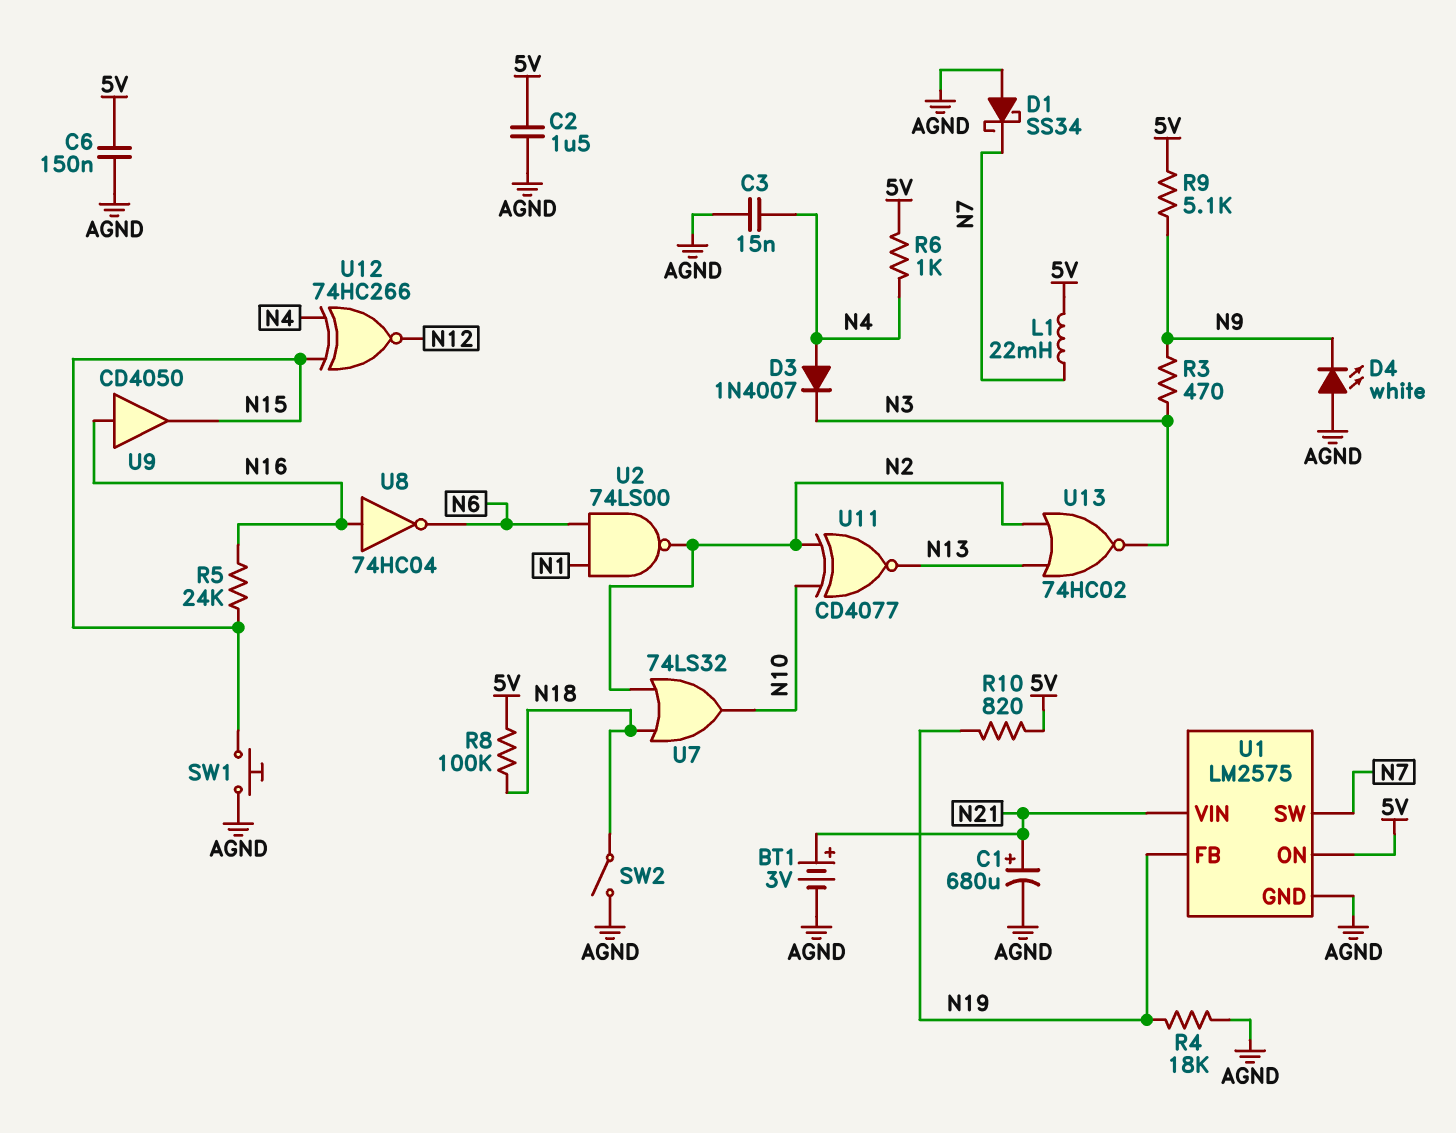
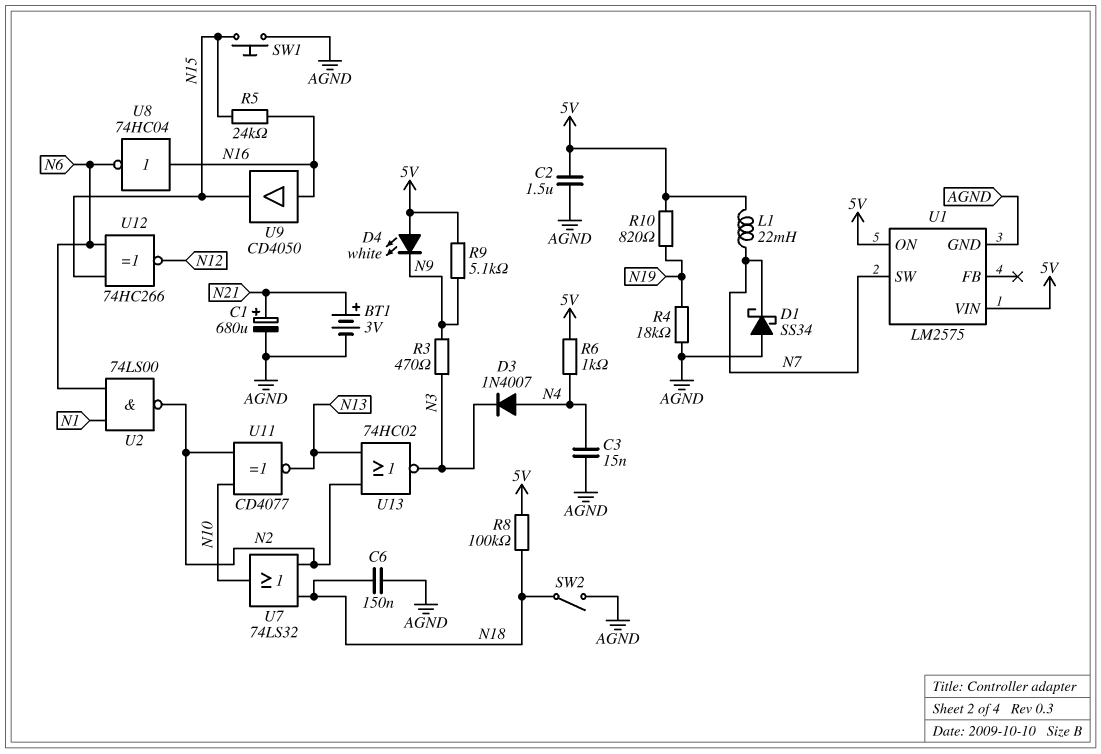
C6: 150nF (5V, AGND) -> 150nF (AGND, N18)
D4: LED white (A AGND, K N9) -> LED white (A 5V, K N9)
U1 pin FB: N19 -> none
U1 pin VIN: N21 -> 5V
U12: XNOR 74HC266 (in N4, in N15, out N12) -> XNOR 74HC266 (in N6, in N15, out N12)

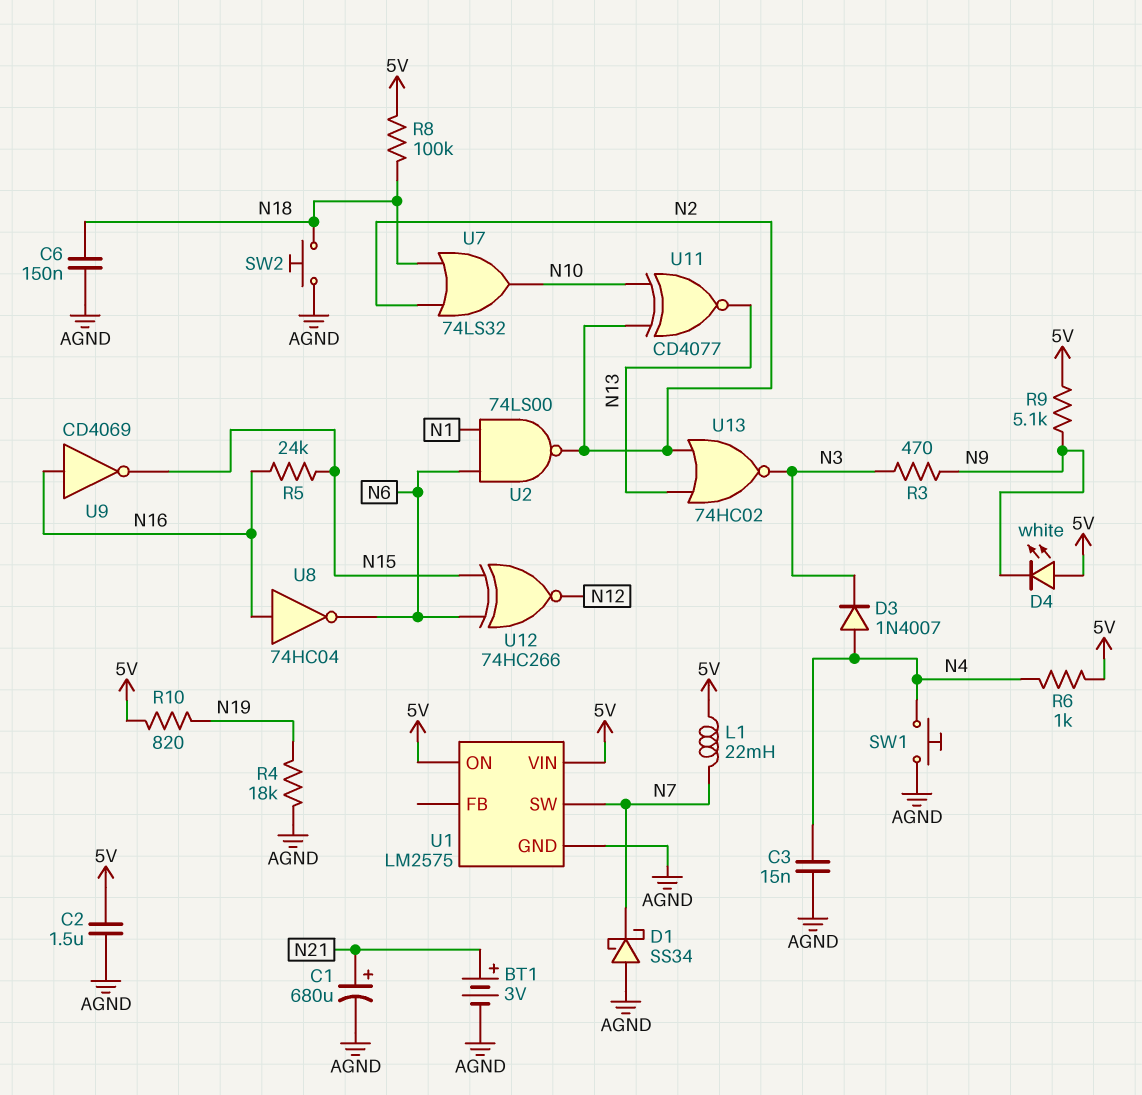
SW1: button (AGND, N15) -> button (AGND, N4)
SW2: switch (AGND, N18) -> button (AGND, N18)
U9: buffer CD4050 (in N16, out N15) -> NOT CD4069 (in N16, out N15)

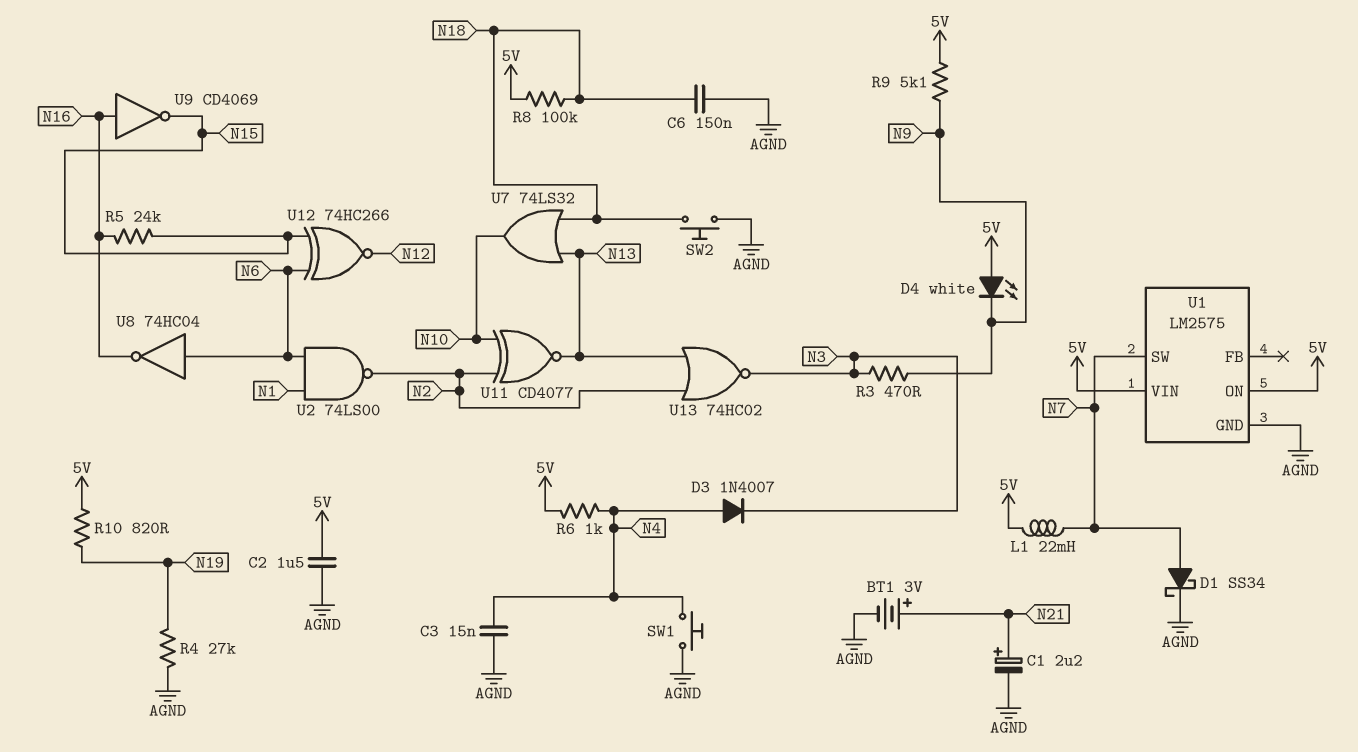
C1: 680uF (plus N21, minus AGND) -> 2.2uF (plus N21, minus AGND)
D1: schottky SS34 (A AGND, K N7) -> schottky SS34 (A N7, K AGND)
R4: 18k (AGND, N19) -> 27k (AGND, N19)
U7: OR 74LS32 (in N2, in N18, out N10) -> OR 74LS32 (in N13, in N18, out N10)
U8: NOT 74HC04 (in N16, out N6) -> NOT 74HC04 (in N6, out N16)

